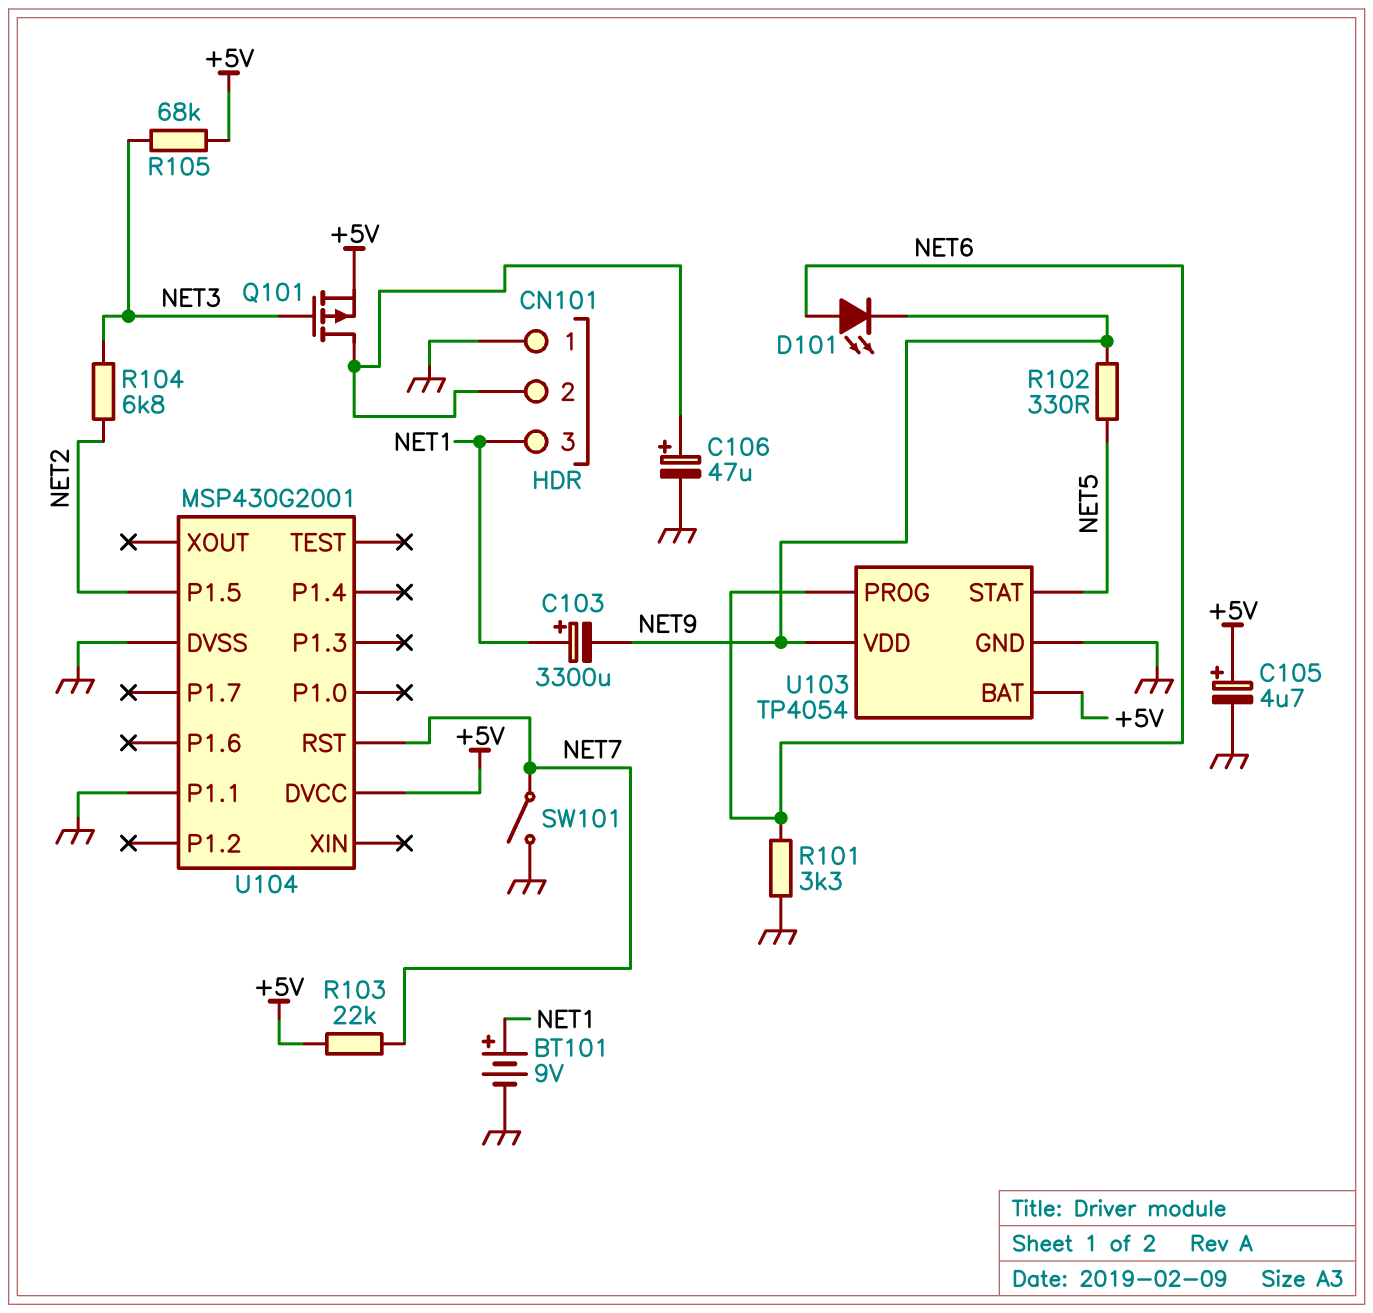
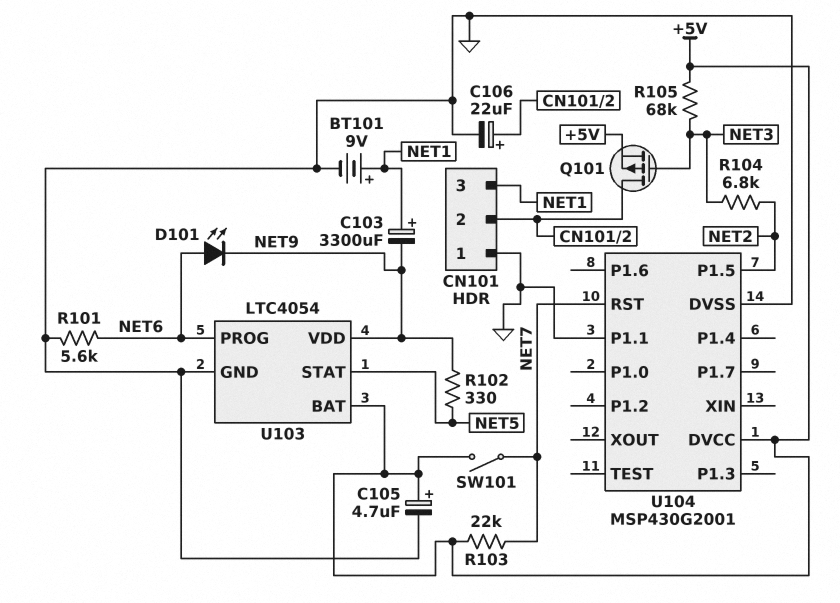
C106: 47uF (plus CN101/2, minus GND) -> 22uF (plus CN101/2, minus GND)
R101: 3.3k (GND, NET6) -> 5.6k (GND, NET6)
SW101: switch (GND, NET7) -> switch (+5V, NET7)
U103: TP4054 -> LTC4054

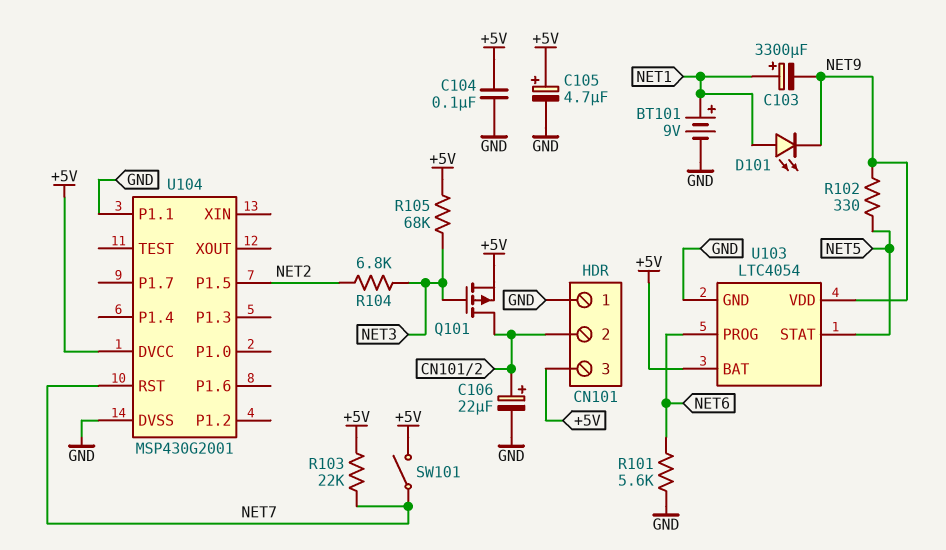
C104: none -> 100nF (+5V, GND)
CN101 pin 3: NET1 -> +5V
D101: LED (A NET6, K NET9) -> LED (A NET1, K NET9)

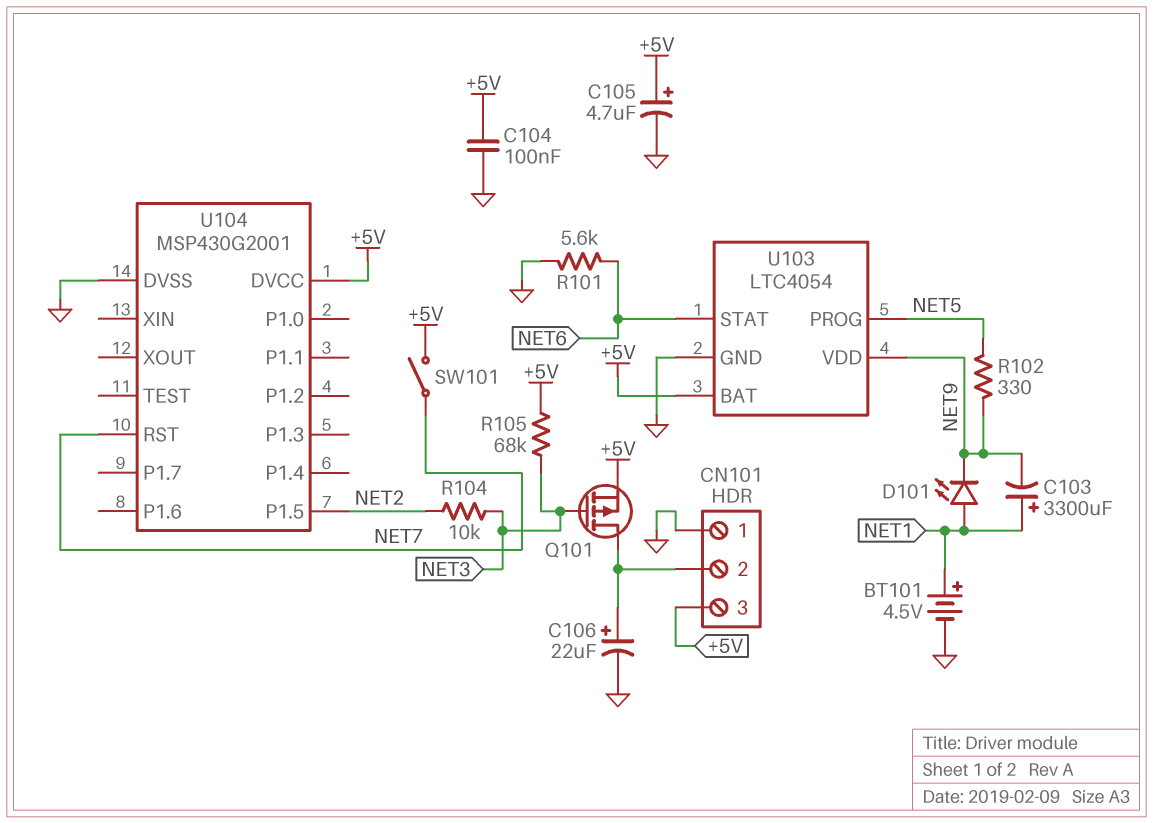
BT101: 9V (plus NET1, minus GND) -> 4.5V (plus NET1, minus GND)
R103: 22k (+5V, NET7) -> none
R104: 6.8k (NET2, NET3) -> 10k (NET2, NET3)
U103 pin PROG: NET6 -> NET5
U103 pin STAT: NET5 -> NET6
U104 pin P1.1: GND -> none

